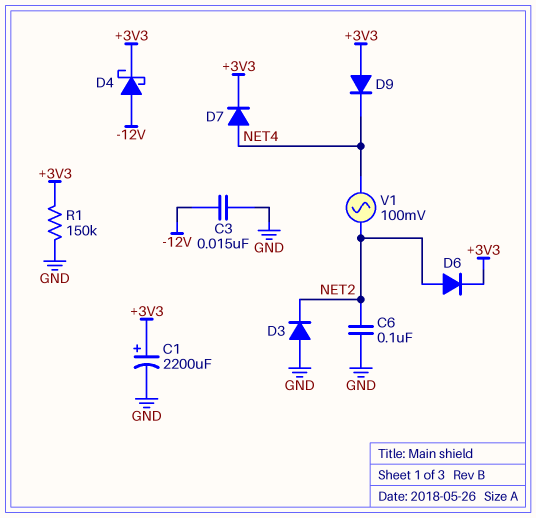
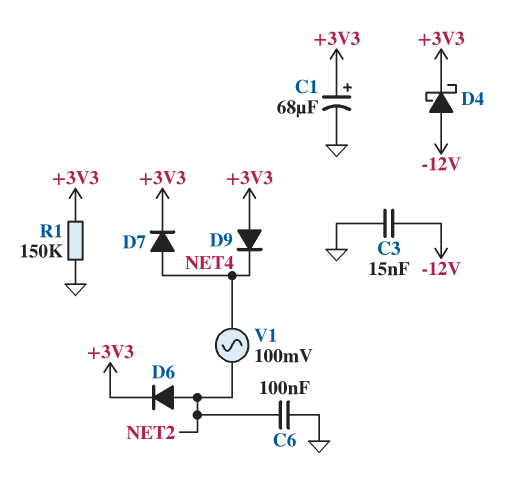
C1: 2200uF (plus +3V3, minus GND) -> 68uF (plus +3V3, minus GND)
D3: diode (A GND, K NET2) -> none

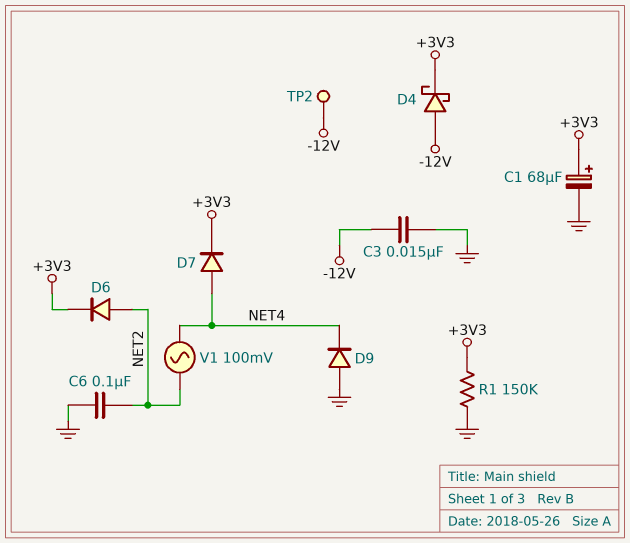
D9: diode (A +3V3, K NET4) -> diode (A GND, K NET4)
TP2: none -> test point (-12V)

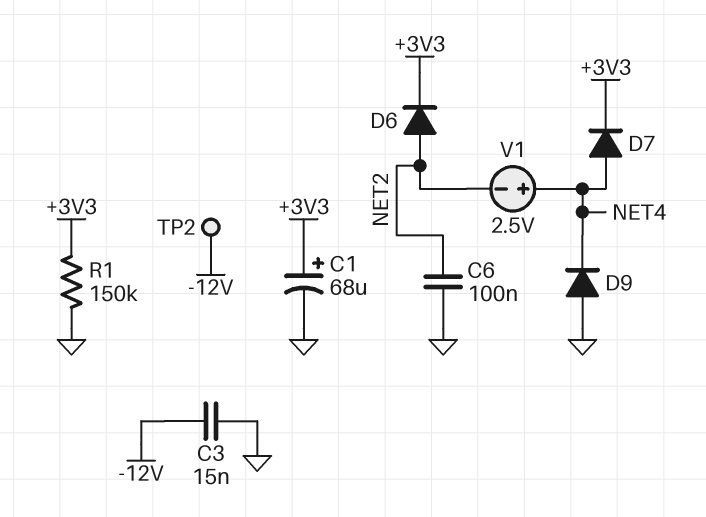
D4: schottky (A -12V, K +3V3) -> none
V1: AC 100mV (NET2, NET4) -> 2.5V (plus NET4, minus NET2)

